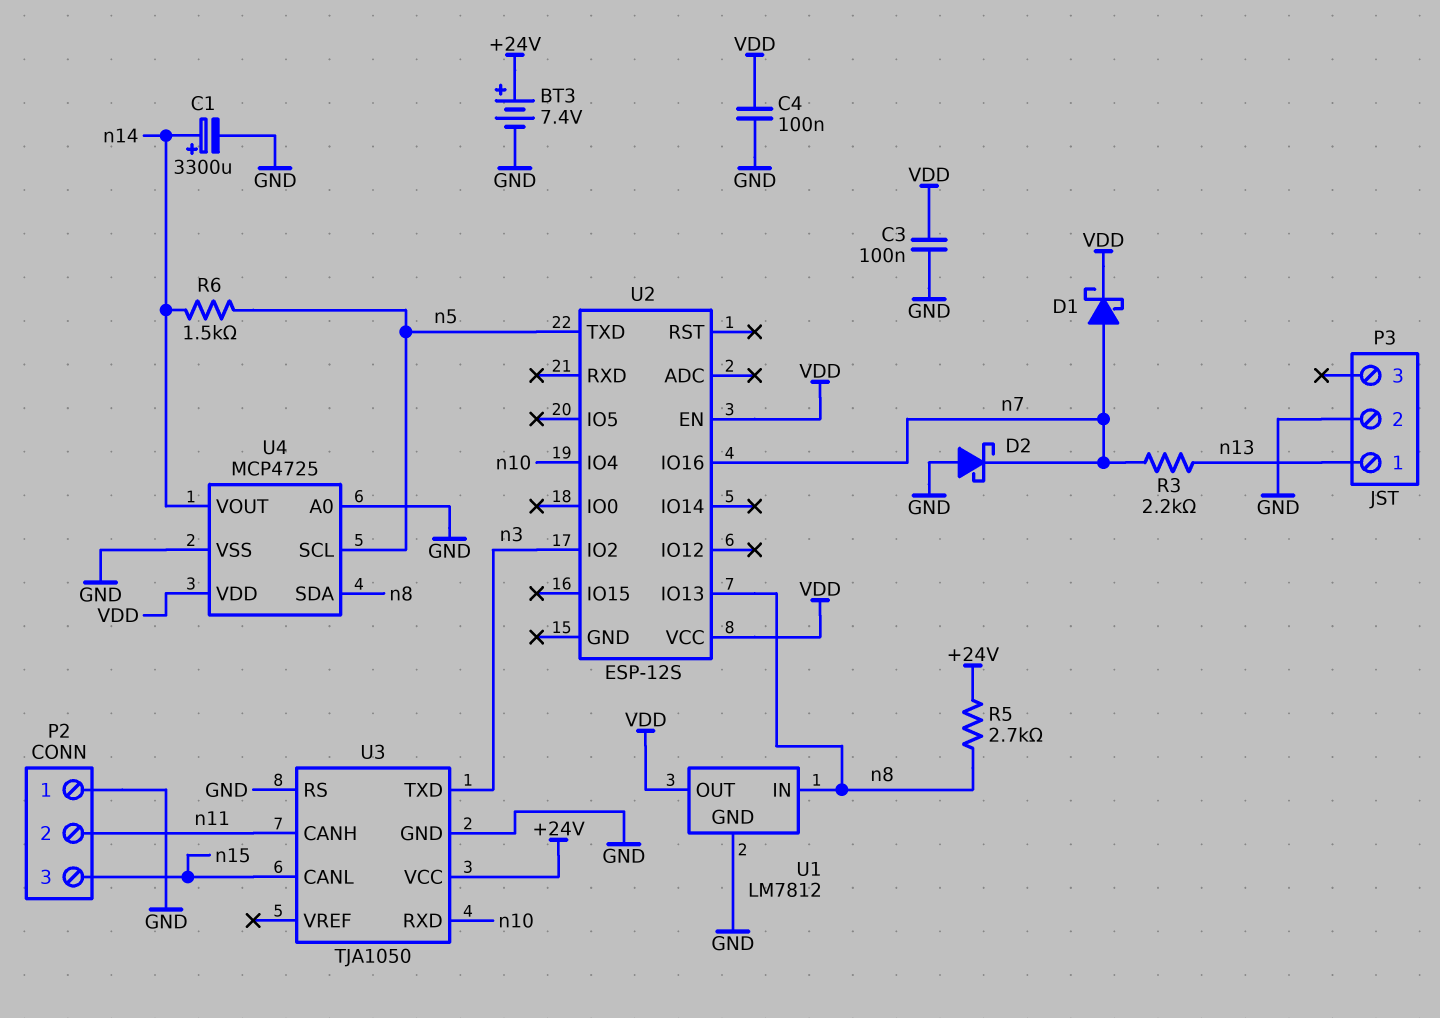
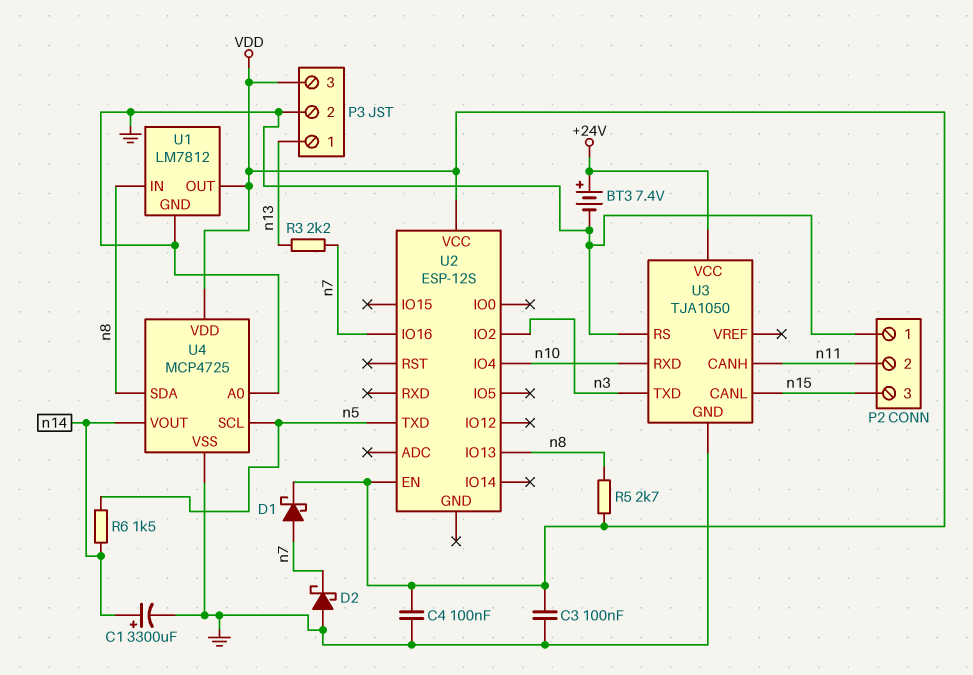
P3 pin 3: none -> VDD
R5: 2.7k (+24V, n8) -> 2.7k (VDD, n8)

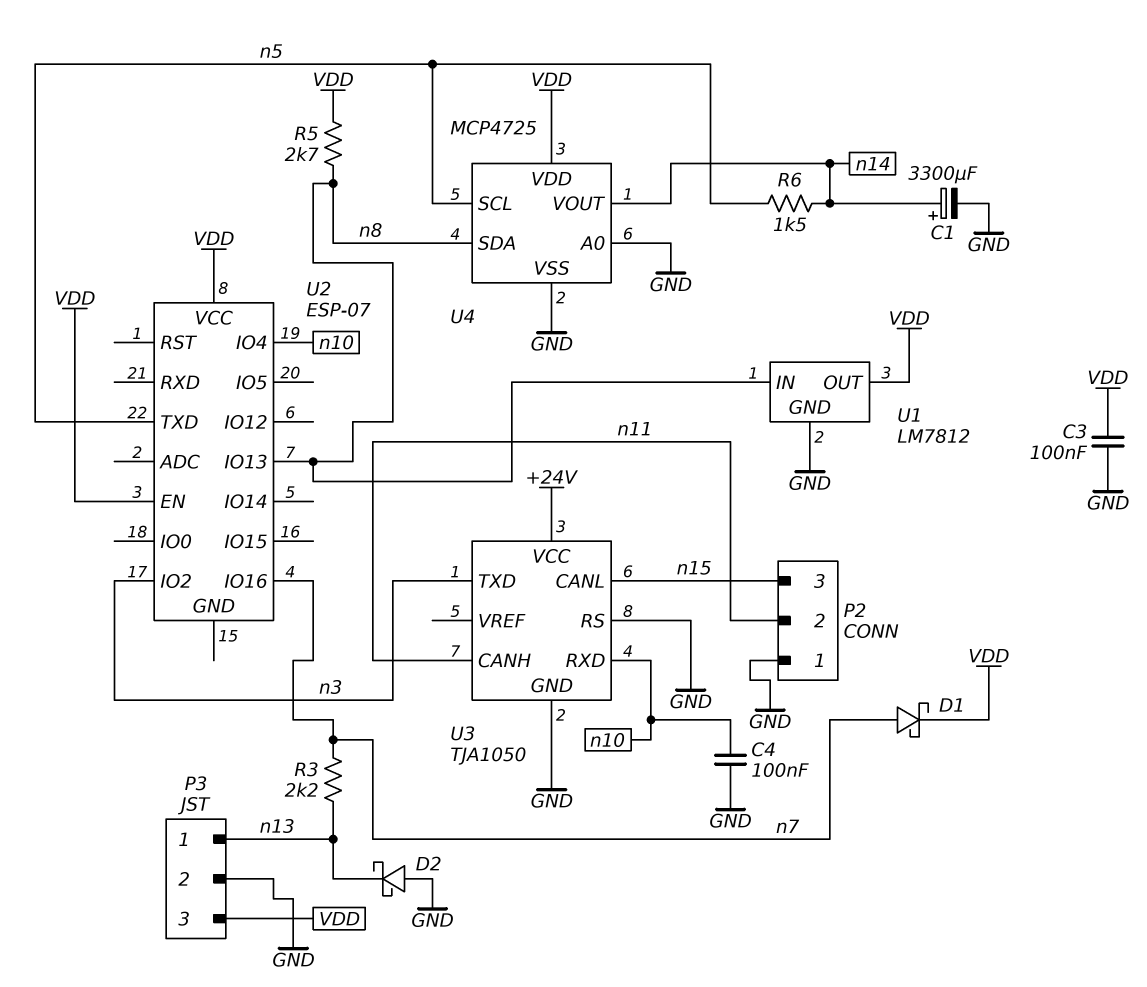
BT3: 7.4V (plus +24V, minus GND) -> none
C4: 100nF (GND, VDD) -> 100nF (GND, n10)
D2: schottky (A GND, K n7) -> schottky (A GND, K n13)
U2: ESP-12S -> ESP-07

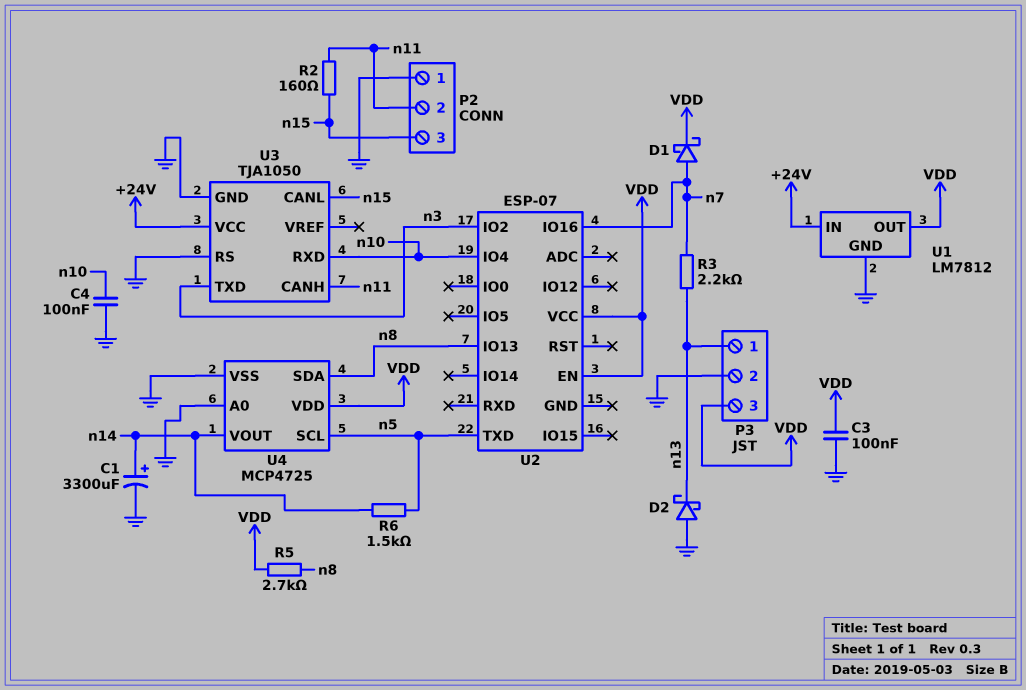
R2: none -> 160 (n11, n15)
U1 pin IN: n8 -> +24V

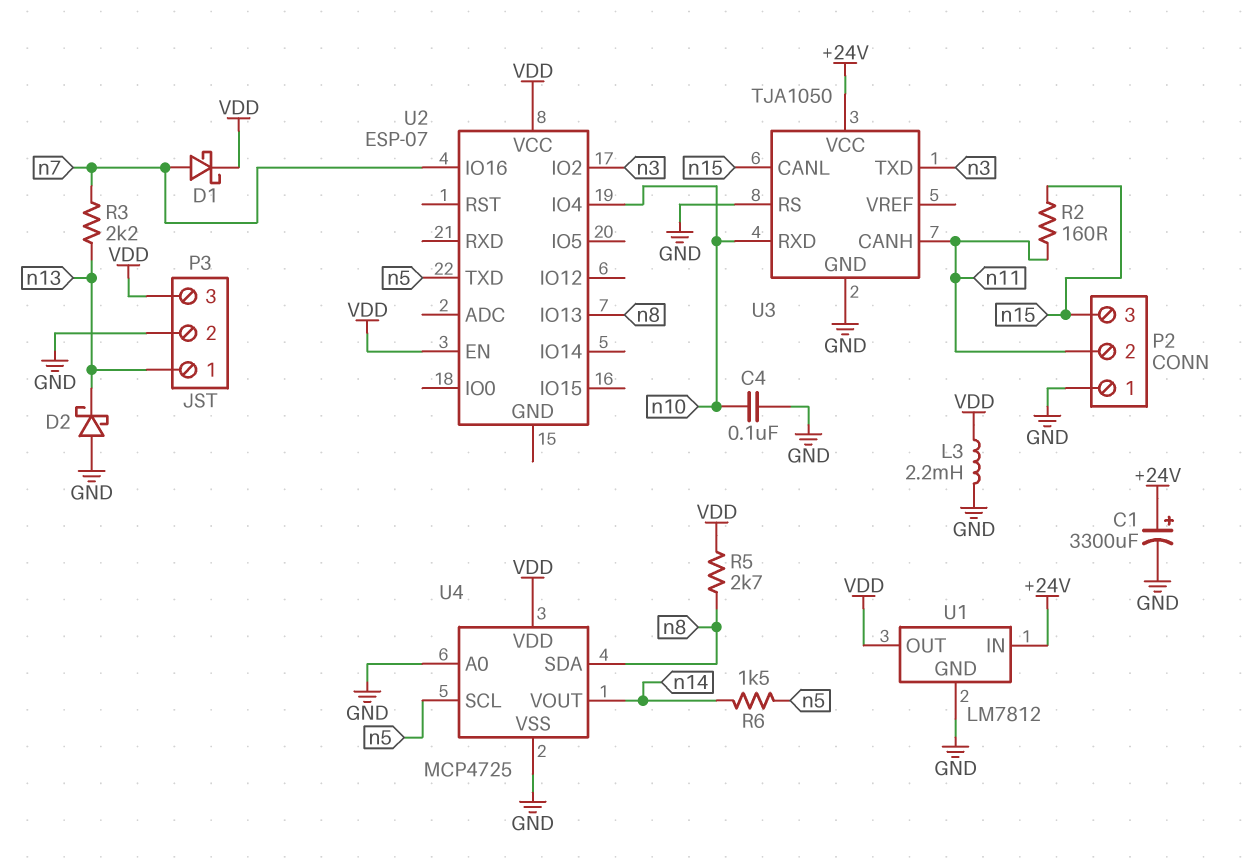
C1: 3300uF (plus n14, minus GND) -> 3300uF (plus +24V, minus GND)
C3: 100nF (GND, VDD) -> none
L3: none -> 2.2mH (GND, VDD)

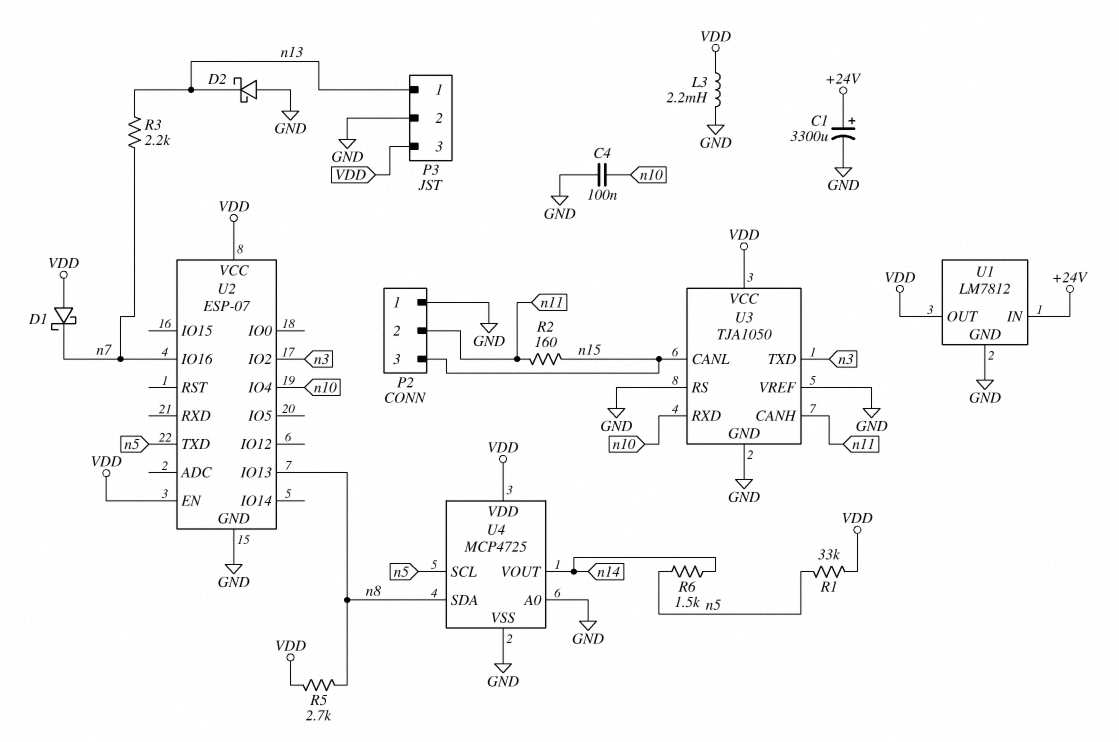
D1: schottky (A n7, K VDD) -> schottky (A VDD, K n7)
R1: none -> 33k (VDD, n5)
U2 pin GND: none -> GND
U3 pin VCC: +24V -> VDD
U3 pin VREF: none -> GND

